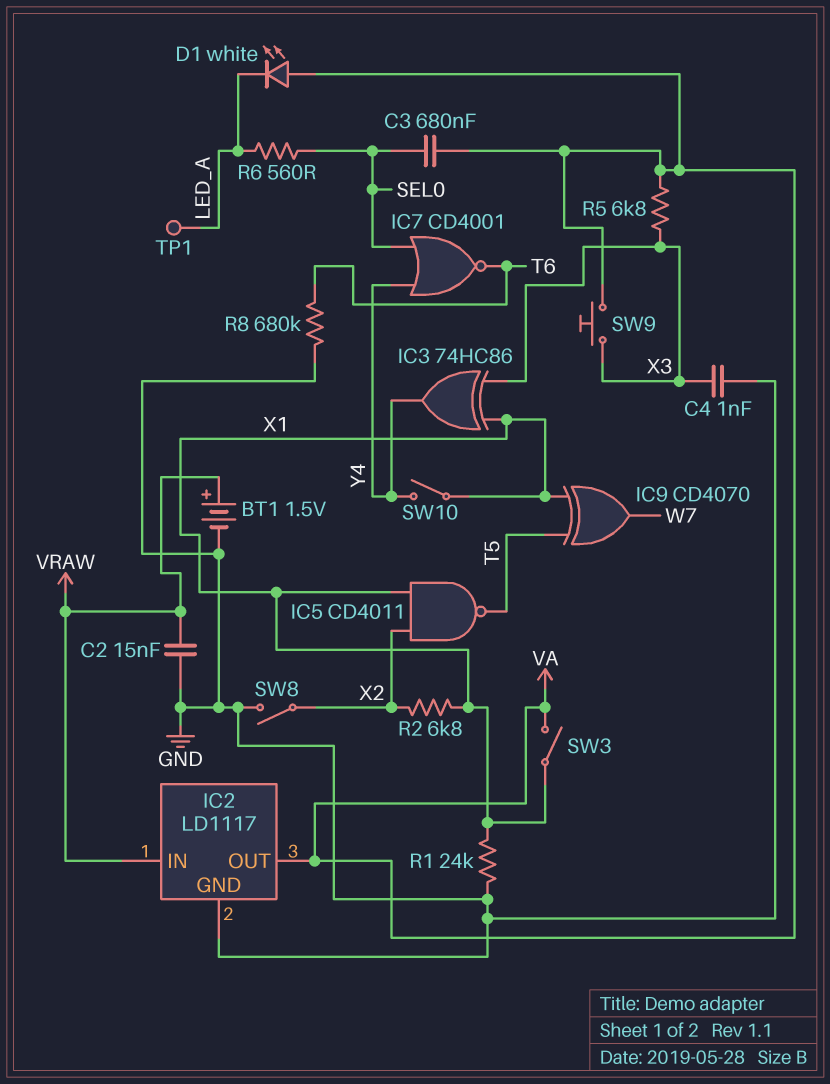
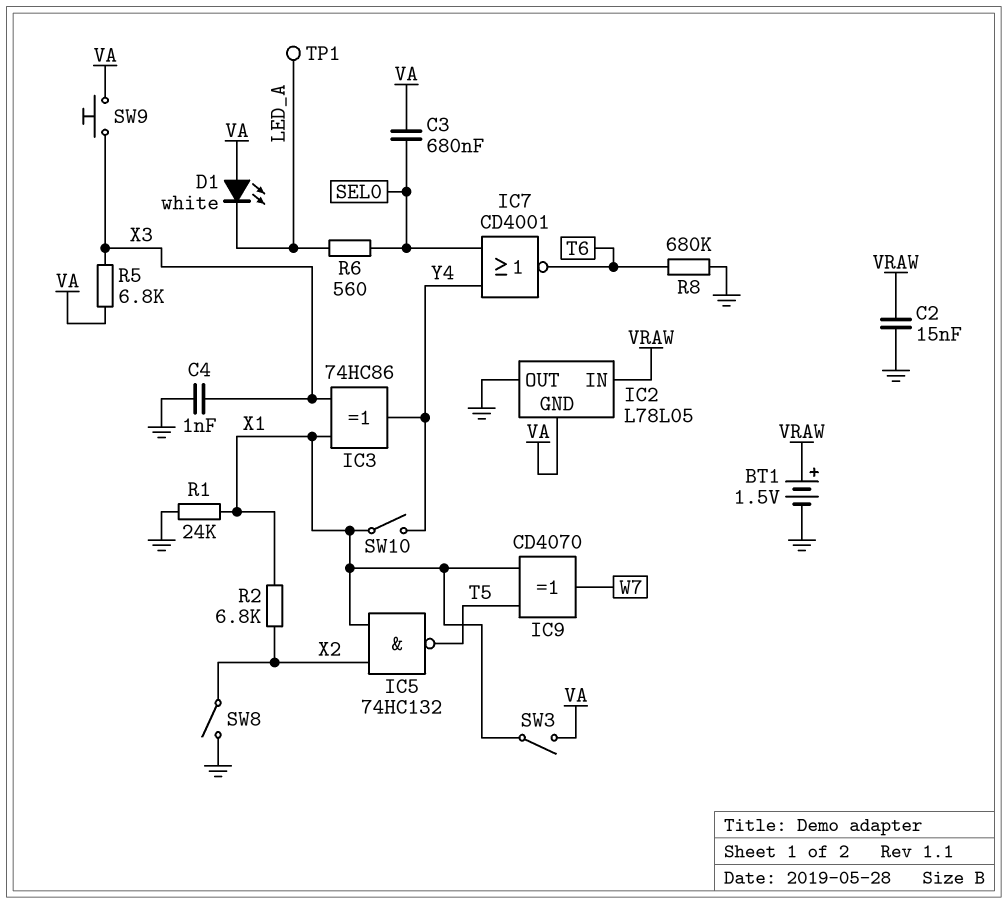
IC2: LD1117 -> L78L05
IC2 pin GND: GND -> VA
IC2 pin OUT: VA -> GND
IC5: NAND CD4011 (in X1, in X2, out T5) -> NAND 74HC132 (in X1, in X2, out T5)

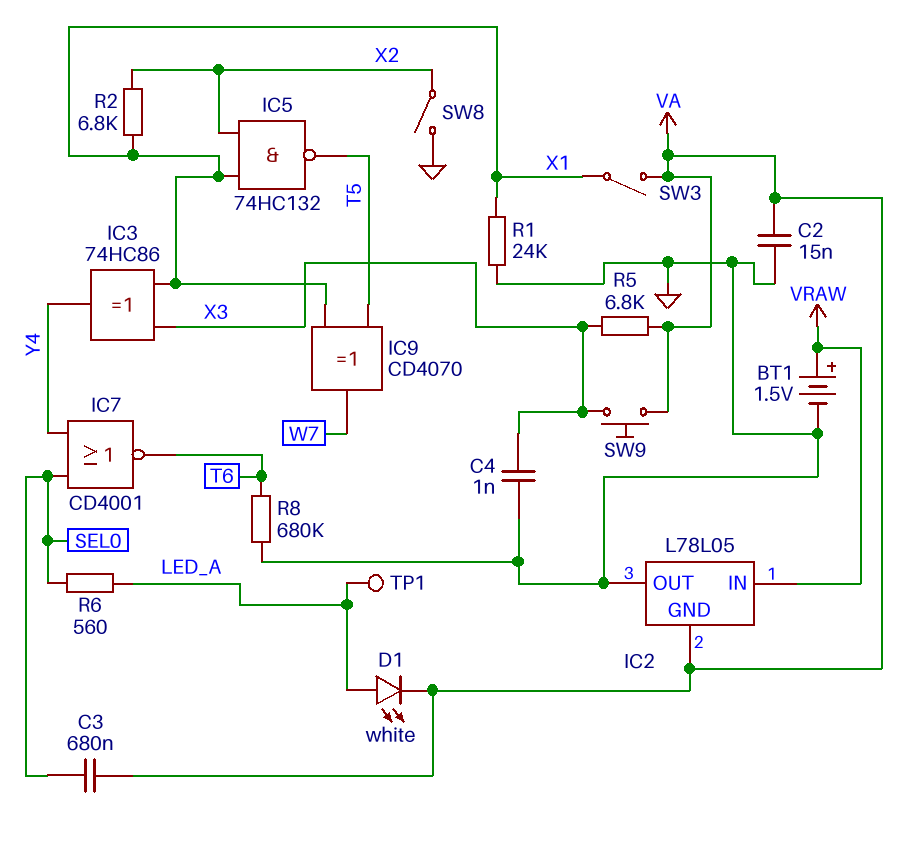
C2: 15nF (GND, VRAW) -> 15nF (GND, VA)
D1: LED white (A VA, K LED_A) -> LED white (A LED_A, K VA)
SW10: switch (X1, Y4) -> none

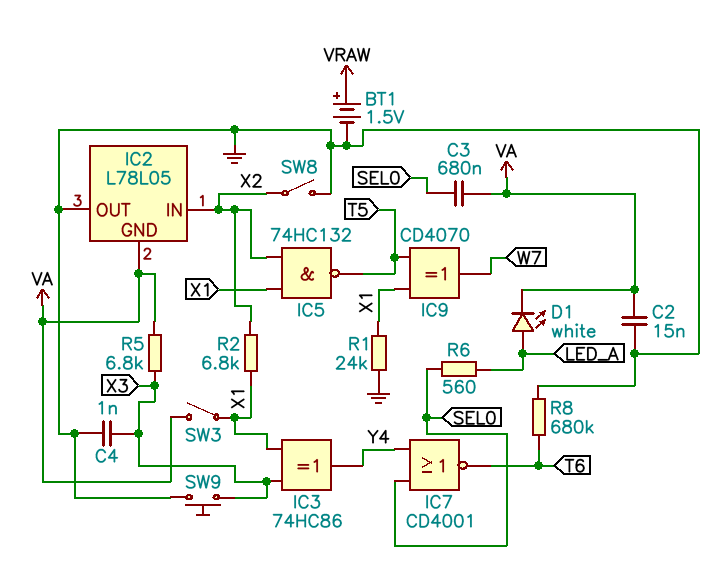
IC2 pin IN: VRAW -> X2
SW9: button (VA, X3) -> button (GND, X3)
TP1: test point (LED_A) -> none

